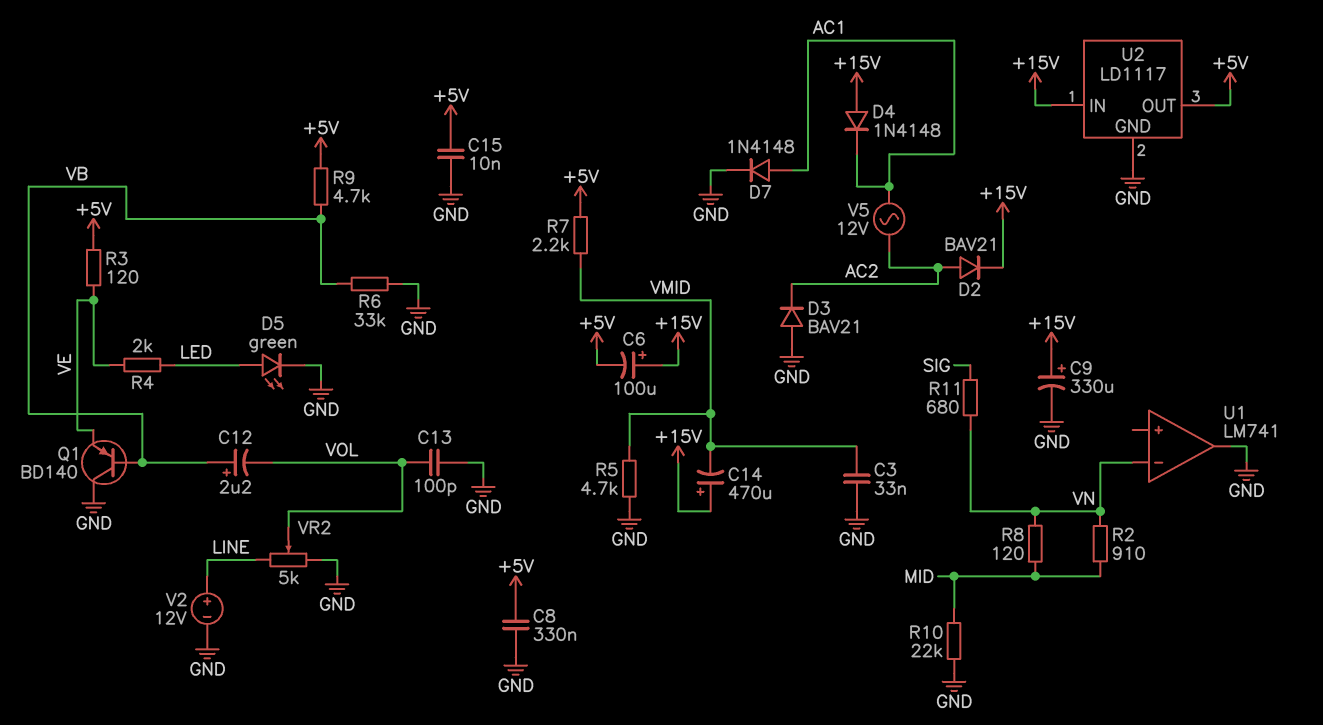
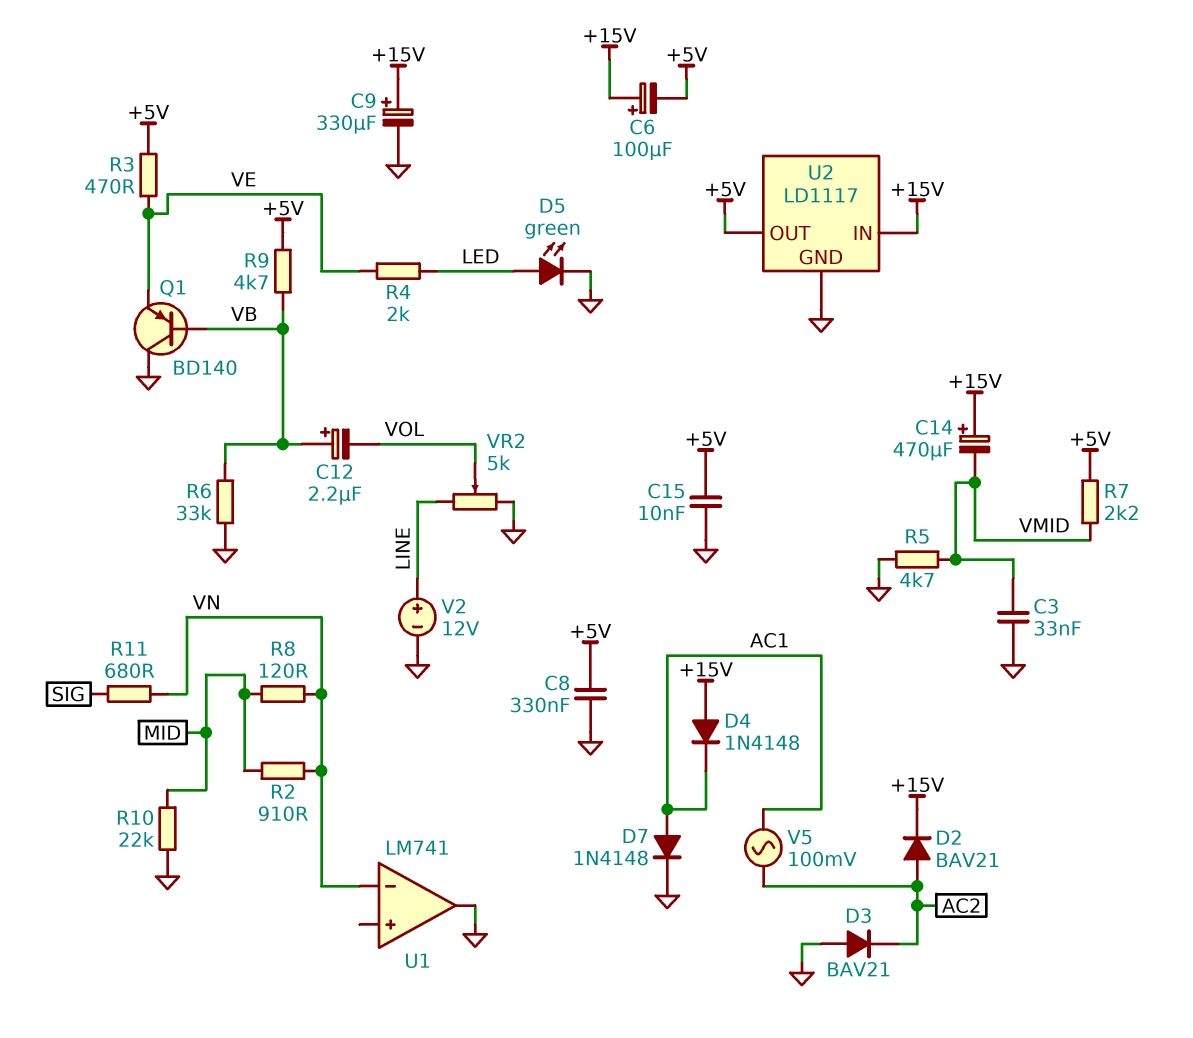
C13: 100pF (GND, VOL) -> none
R3: 120 (+5V, VE) -> 470 (+5V, VE)
V5: AC 12V (AC1, AC2) -> AC 100mV (AC1, AC2)

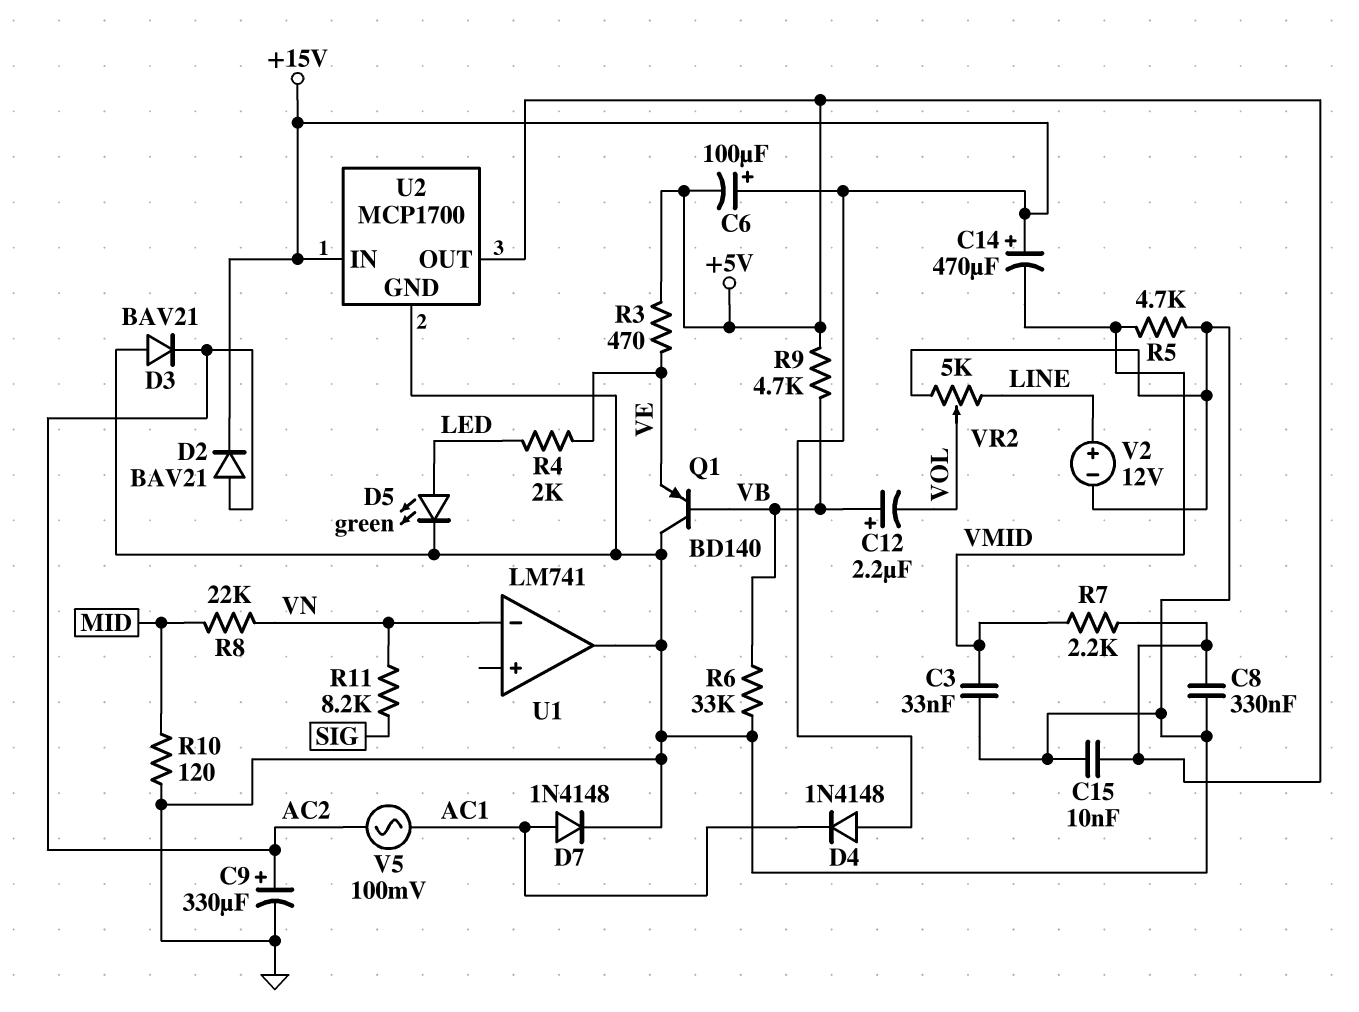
C9: 330uF (plus +15V, minus GND) -> 330uF (plus AC2, minus GND)
R2: 910 (MID, VN) -> none
R8: 120 (MID, VN) -> 22k (MID, VN)
R10: 22k (GND, MID) -> 120 (GND, MID)
R11: 680 (SIG, VN) -> 8.2k (SIG, VN)
U2: LD1117 -> MCP1700

